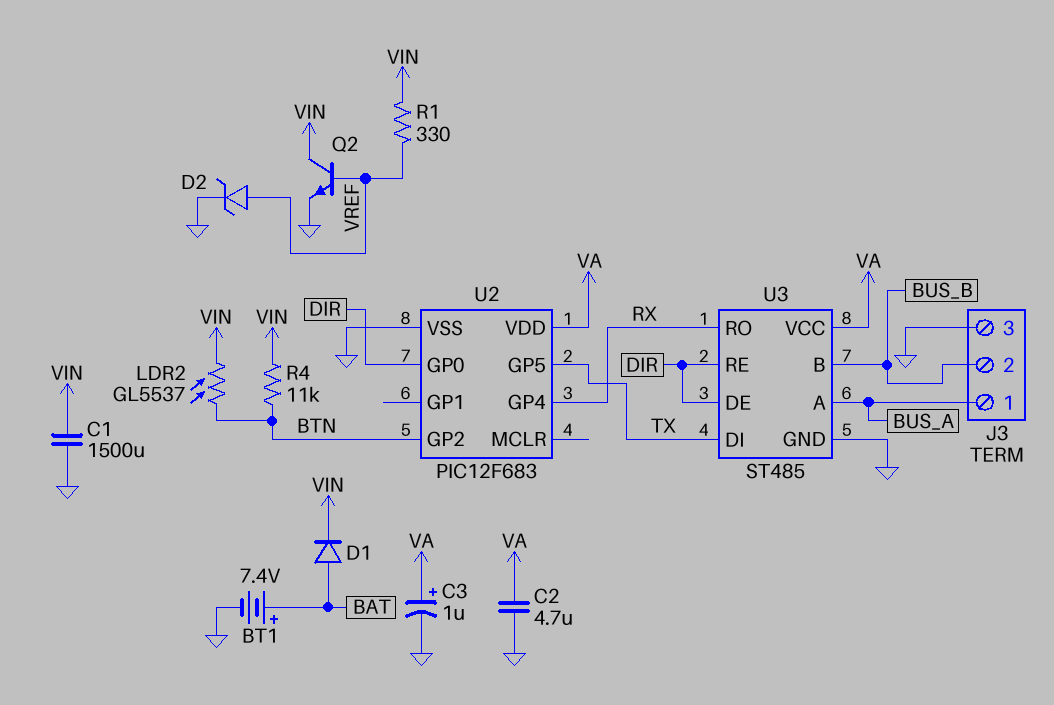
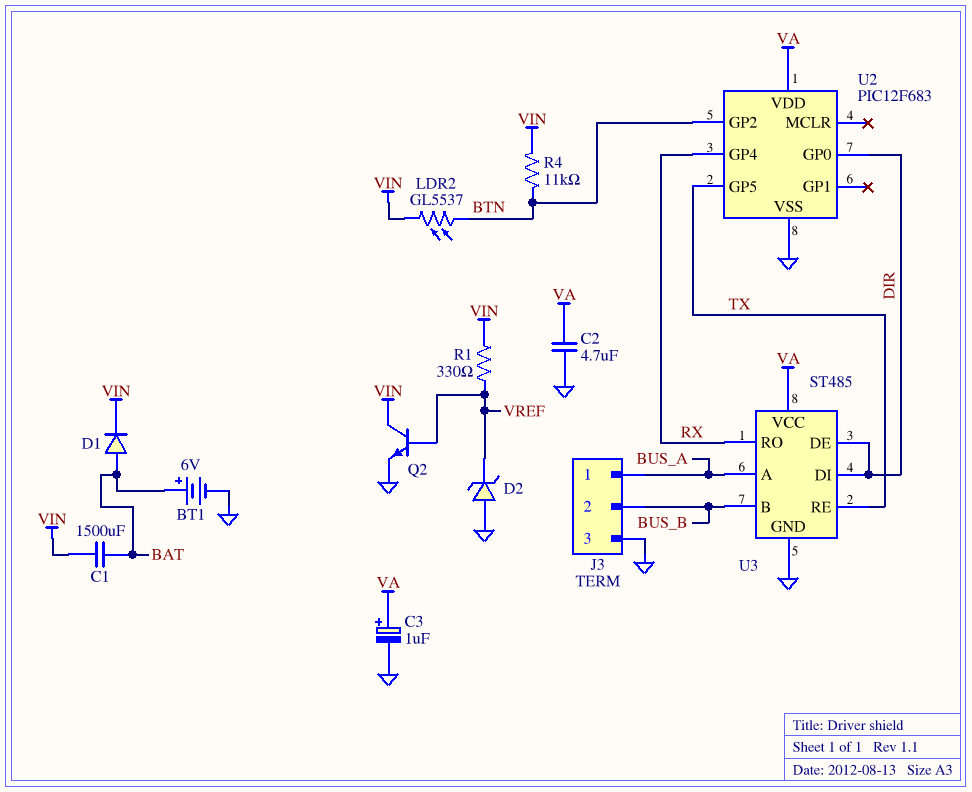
BT1: 7.4V (plus BAT, minus GND) -> 6V (plus BAT, minus GND)
C1: 1500uF (GND, VIN) -> 1500uF (BAT, VIN)
D2: zener (A VREF, K GND) -> zener (A GND, K VREF)
U3 pin DI: TX -> DIR
U3 pin RE: DIR -> TX

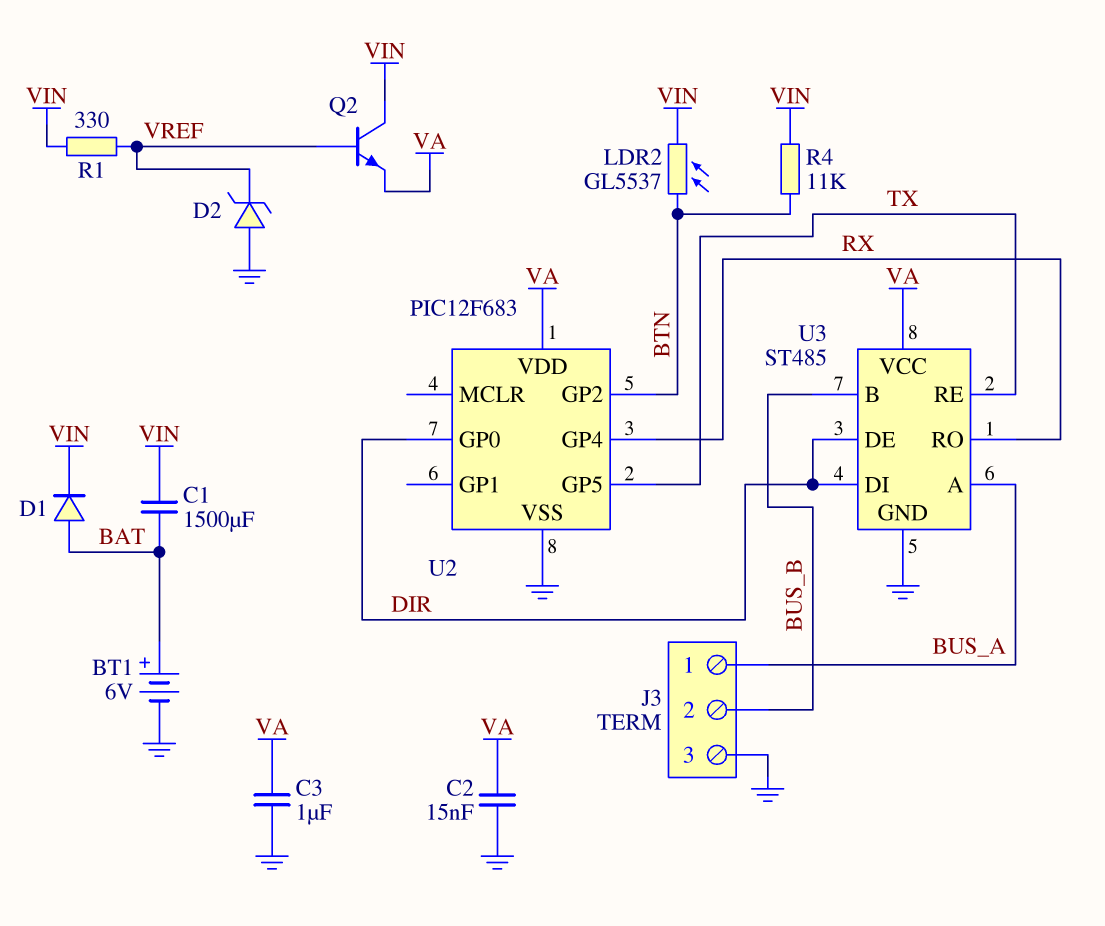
C2: 4.7uF (GND, VA) -> 15nF (GND, VA)
C3: 1uF (plus VA, minus GND) -> 1uF (GND, VA)
Q2: NPN (B VREF, C VIN, E GND) -> NPN (B VREF, C VIN, E VA)

